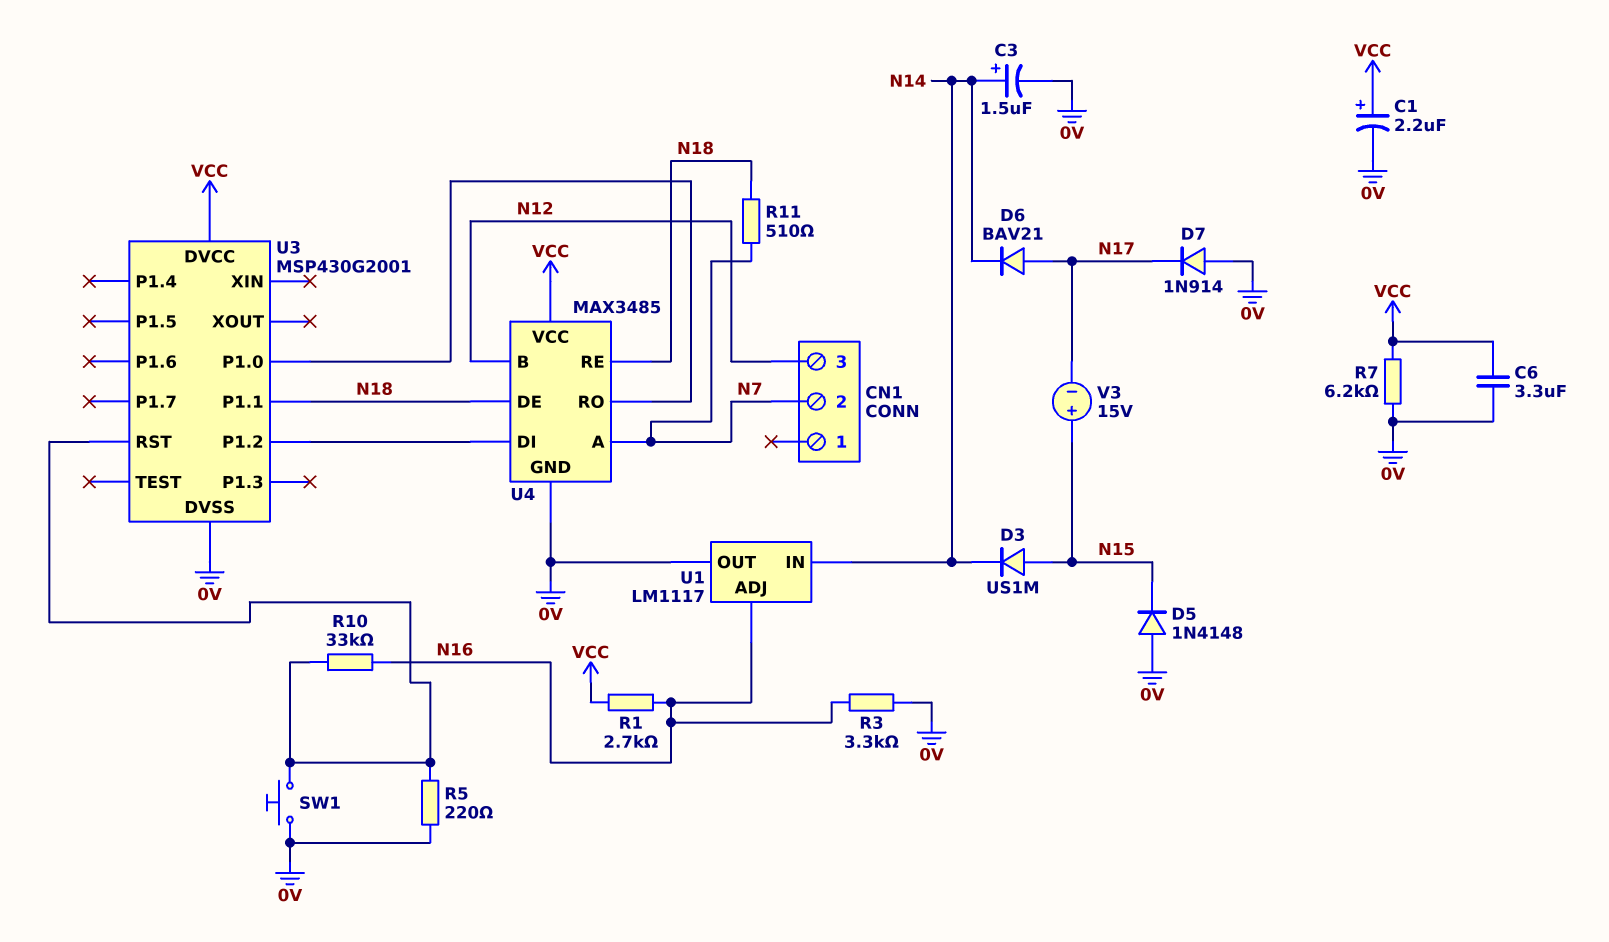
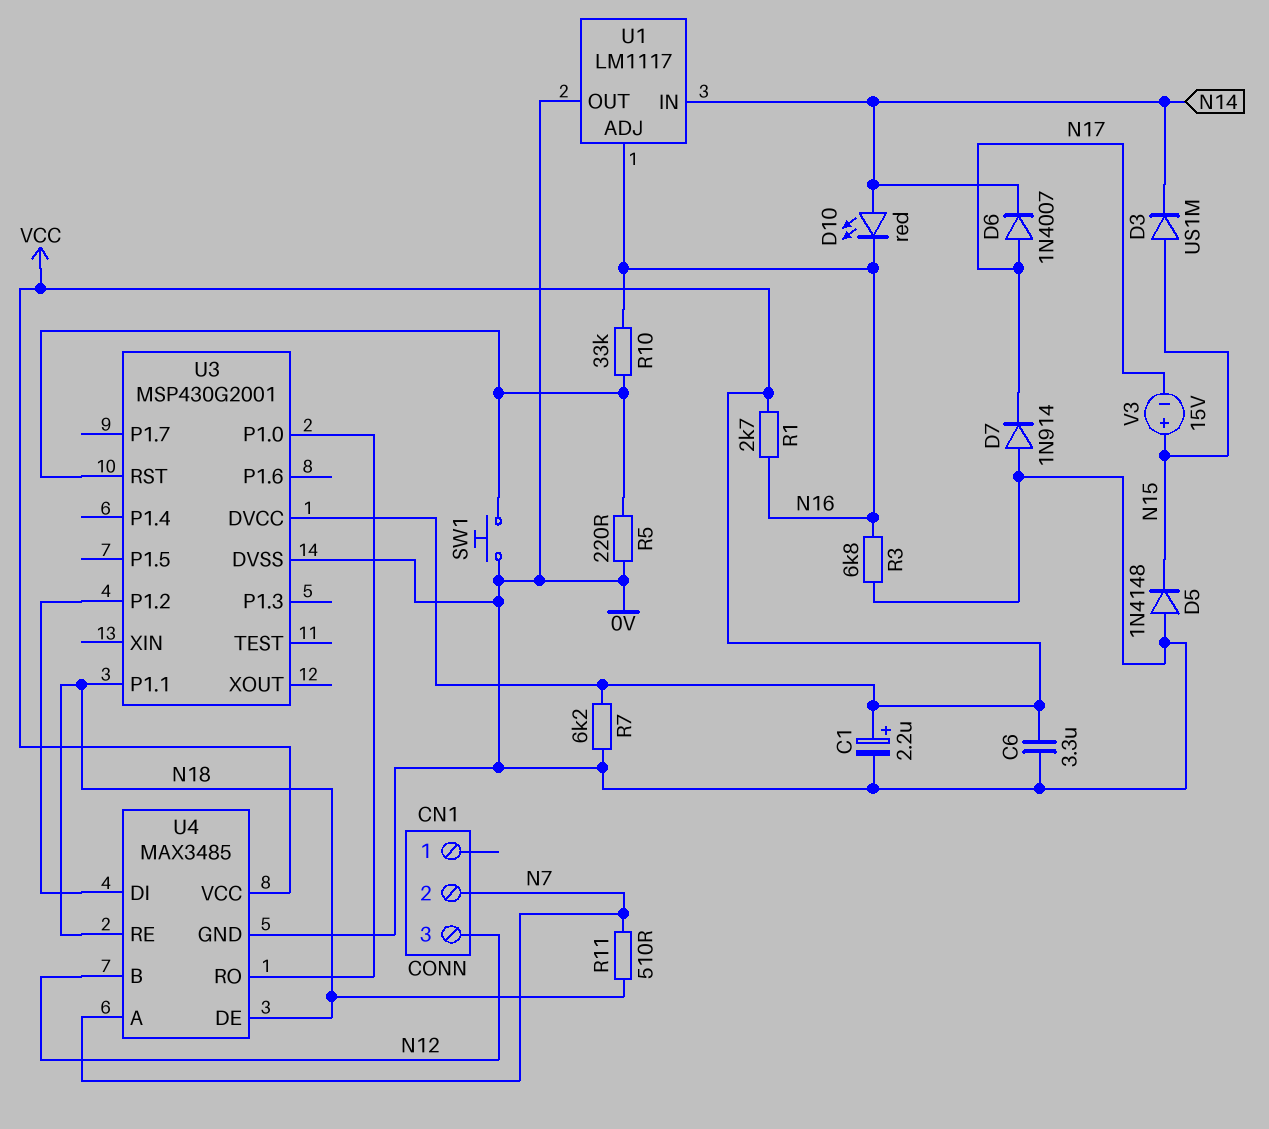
C3: 1.5uF (plus N14, minus 0V) -> none
D6: diode BAV21 (A N17, K N14) -> diode 1N4007 (A N17, K N14)
D10: none -> LED red (A N14, K N16)
R3: 3.3k (0V, N16) -> 6.8k (0V, N16)

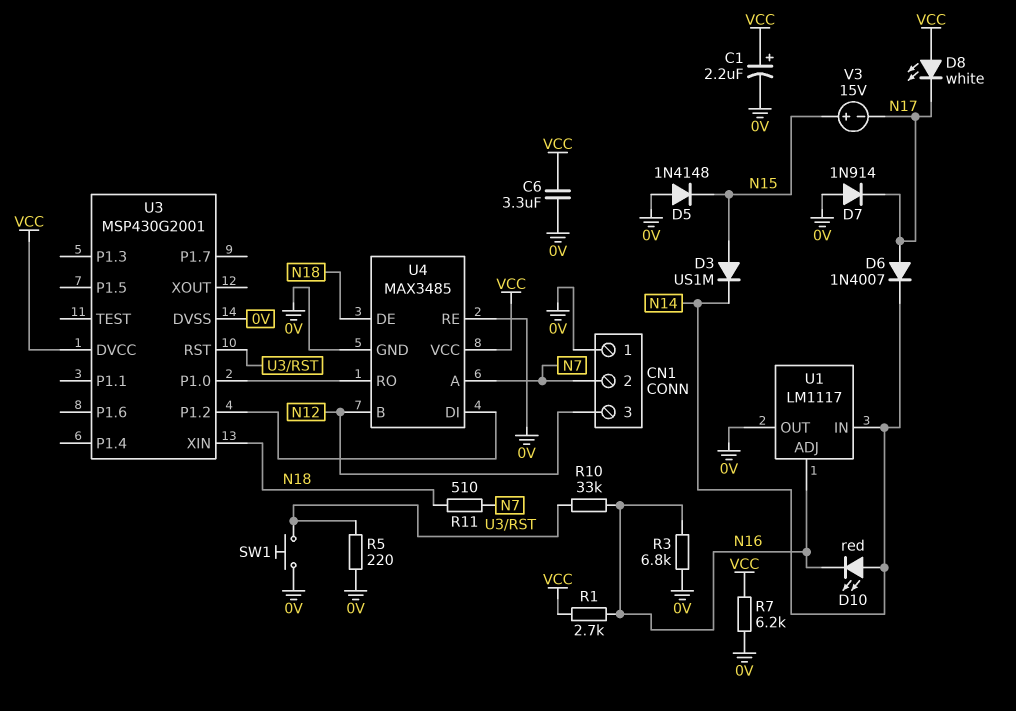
CN1 pin 1: none -> 0V
D8: none -> LED white (A VCC, K N17)
U3 pin P1.1: N18 -> none
U3 pin XIN: none -> N18
U4 pin RE: N18 -> 0V

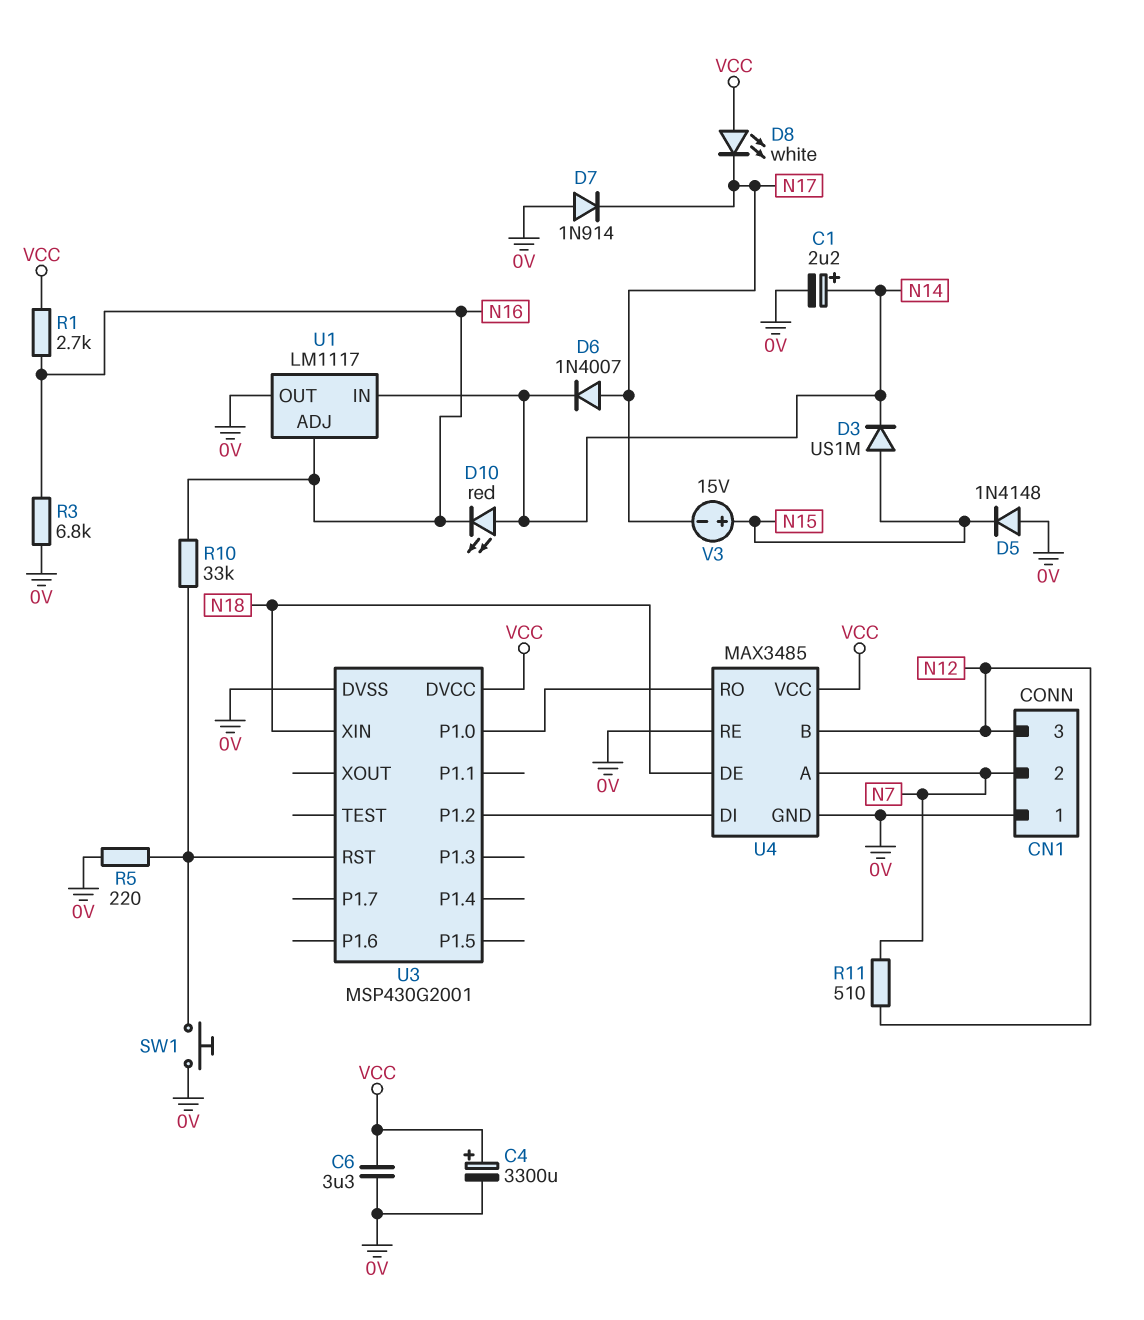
C1: 2.2uF (plus VCC, minus 0V) -> 2.2uF (plus N14, minus 0V)
C4: none -> 3300uF (plus VCC, minus 0V)
R7: 6.2k (0V, VCC) -> none
R11: 510 (N7, N18) -> 510 (N7, N12)

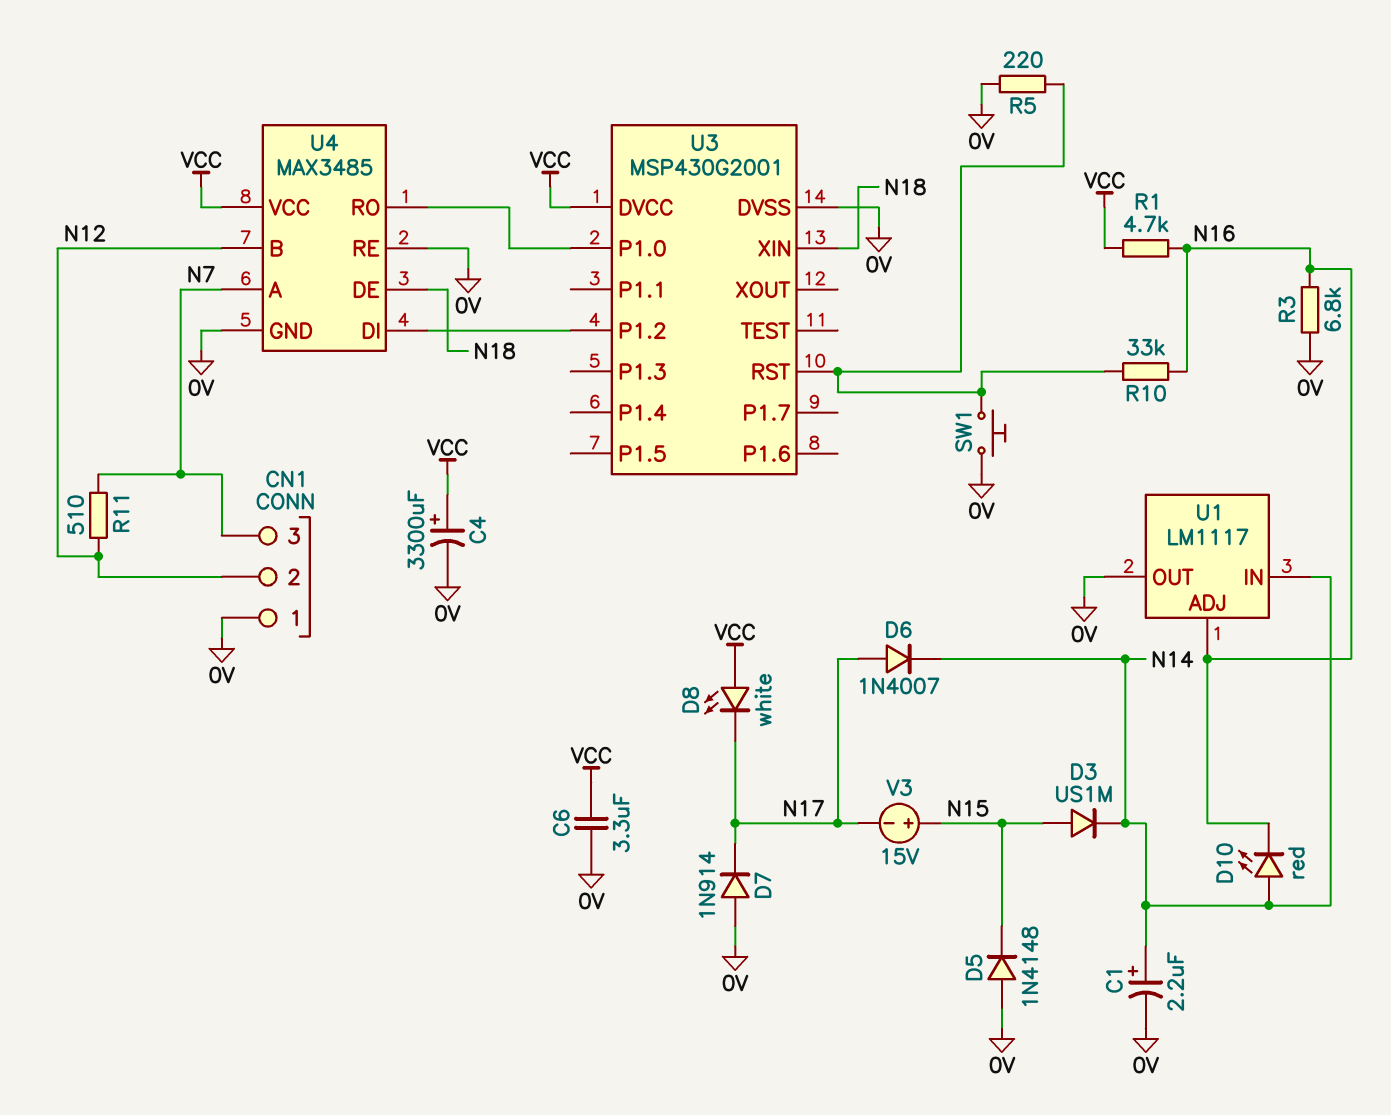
CN1 pin 2: N7 -> N12
CN1 pin 3: N12 -> N7
R1: 2.7k (N16, VCC) -> 4.7k (N16, VCC)

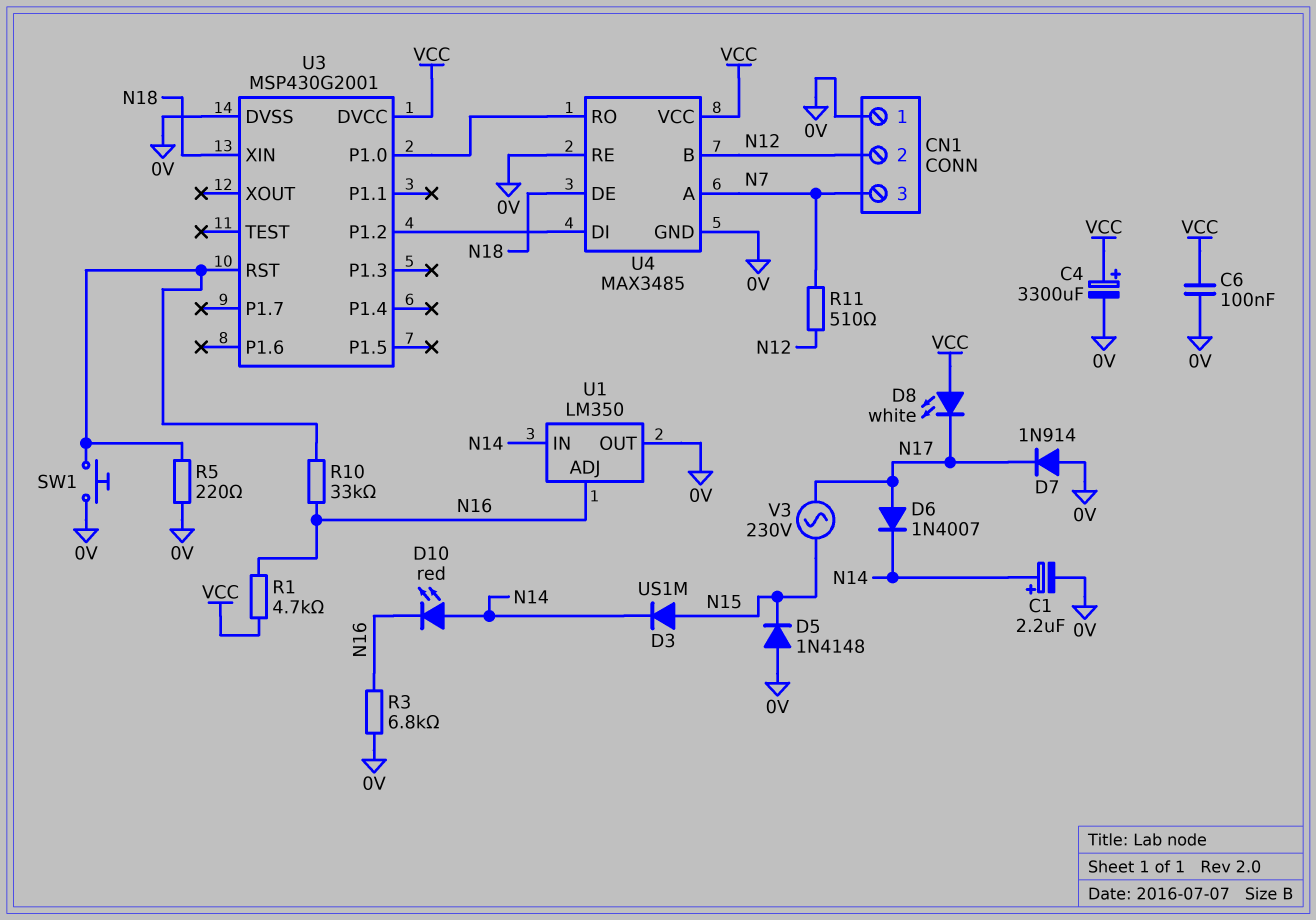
C6: 3.3uF (0V, VCC) -> 100nF (0V, VCC)
U1: LM1117 -> LM350
V3: 15V (plus N15, minus N17) -> AC 230V (N15, N17)

